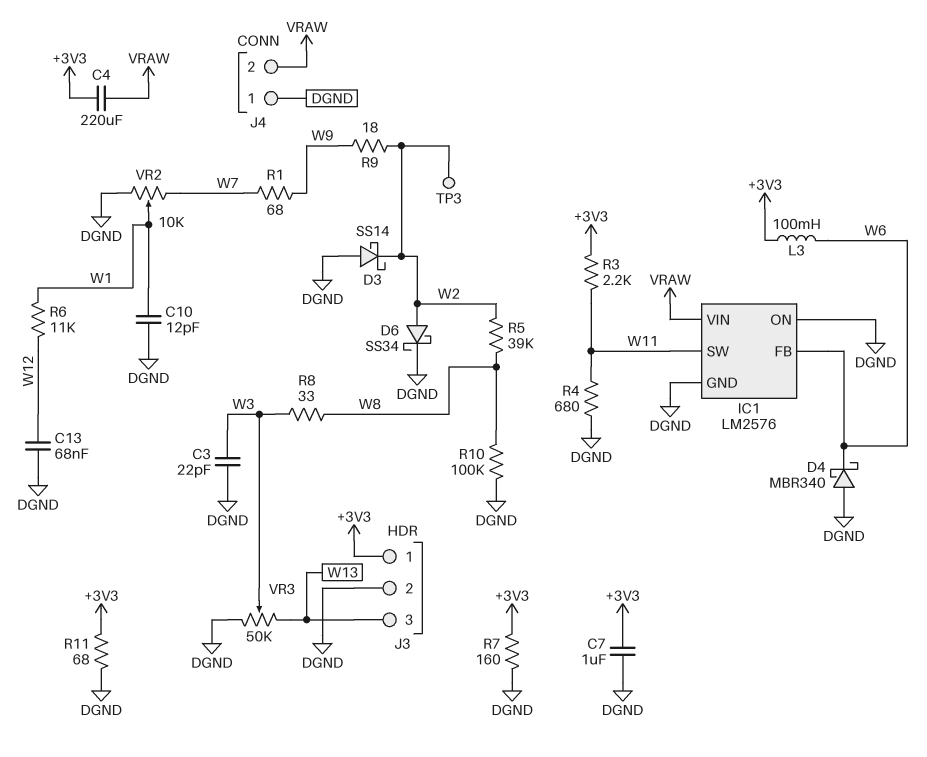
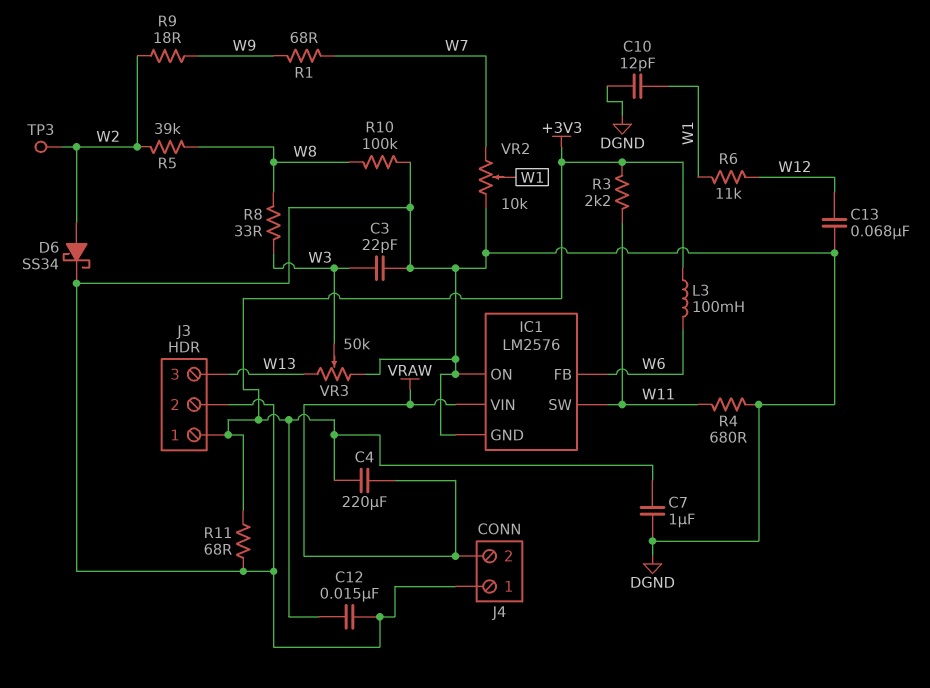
C12: none -> 15nF (+3V3, DGND)
D3: schottky SS14 (A DGND, K W2) -> none
D4: schottky MBR340 (A DGND, K W6) -> none
R7: 160 (+3V3, DGND) -> none

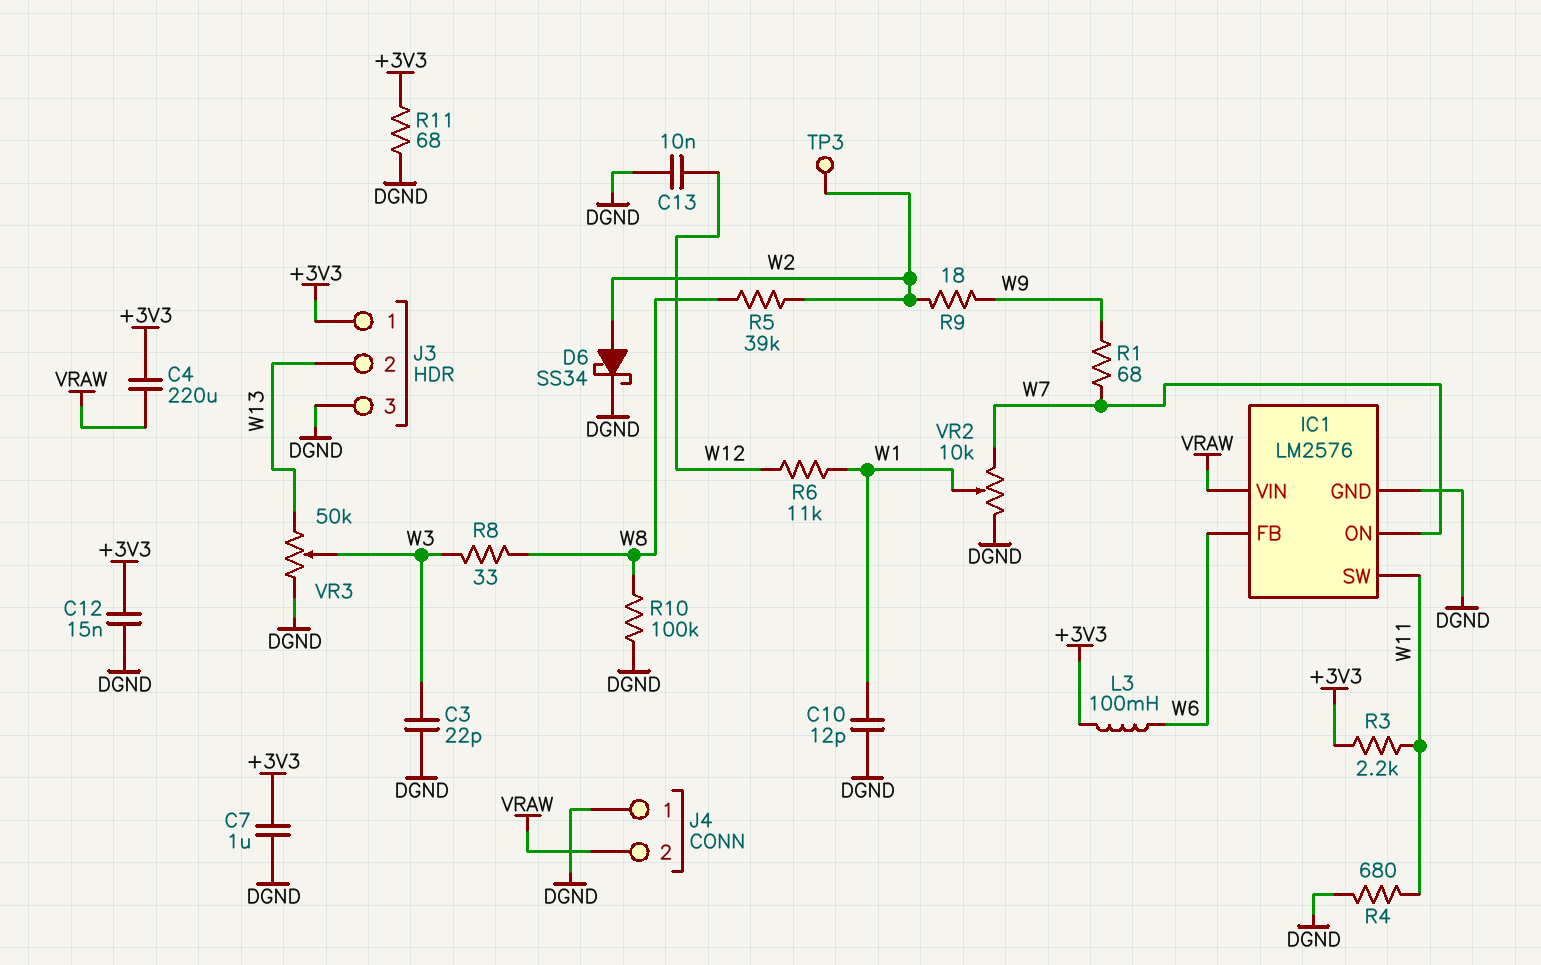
C13: 68nF (DGND, W12) -> 10nF (DGND, W12)
IC1 pin ON: DGND -> W7
J3 pin 2: DGND -> W13
J3 pin 3: W13 -> DGND

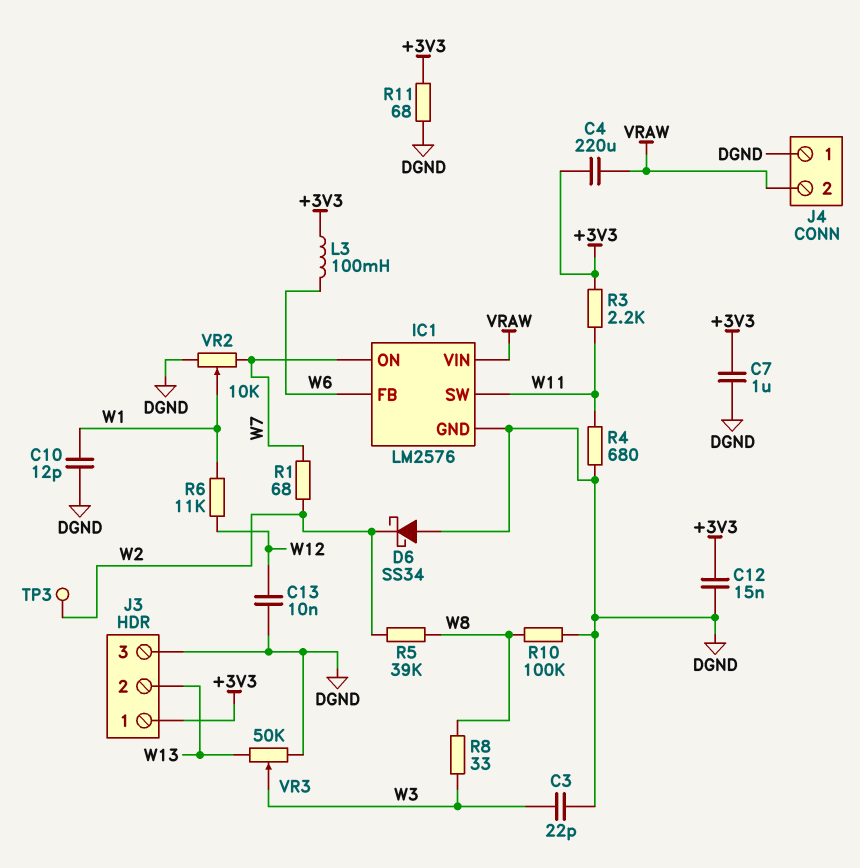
D6: schottky SS34 (A W2, K DGND) -> schottky SS34 (A DGND, K W2)
R1: 68 (W7, W9) -> 68 (W2, W7)
R9: 18 (W2, W9) -> none

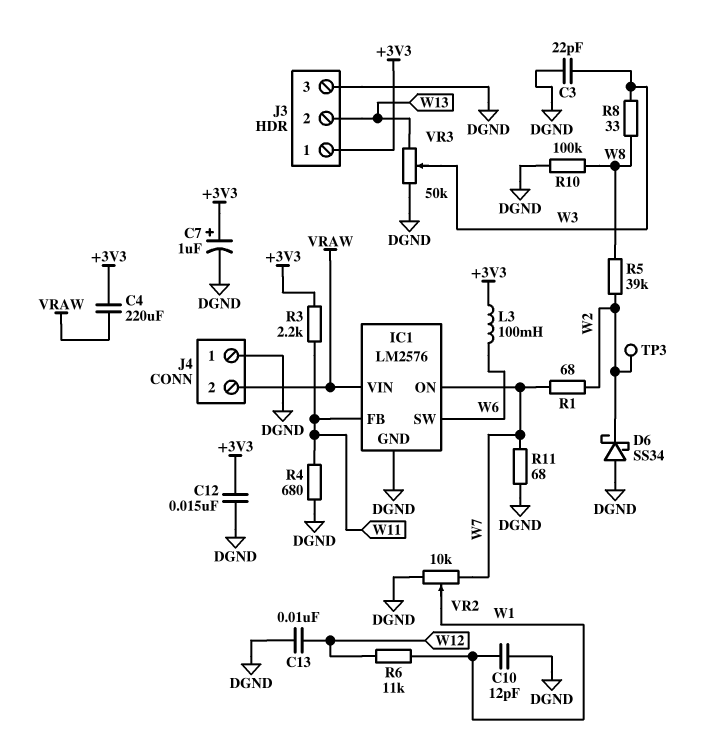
C7: 1uF (+3V3, DGND) -> 1uF (plus +3V3, minus DGND)
IC1 pin FB: W6 -> W11
IC1 pin SW: W11 -> W6
R11: 68 (+3V3, DGND) -> 68 (DGND, W7)

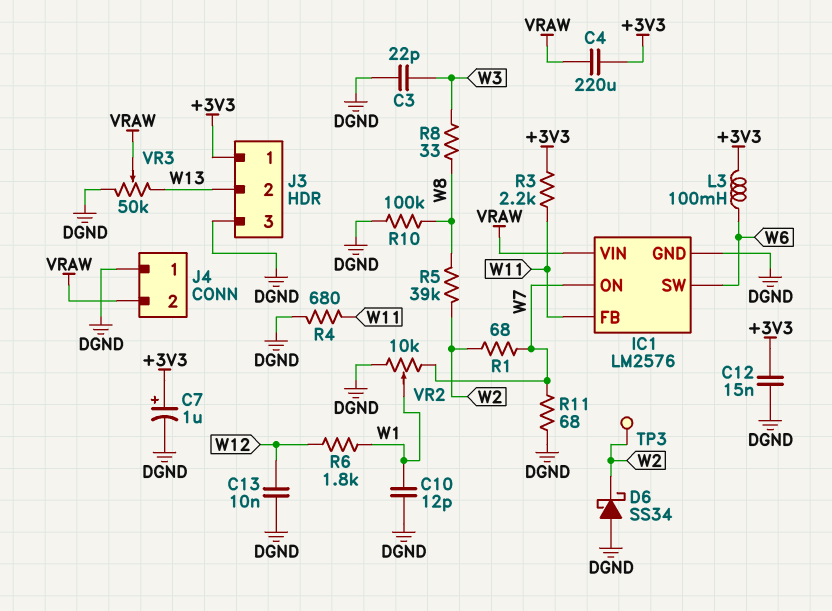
R6: 11k (W1, W12) -> 1.8k (W1, W12)
VR3: 50k (DGND, W13, wiper W3) -> 50k (DGND, W13, wiper VRAW)

